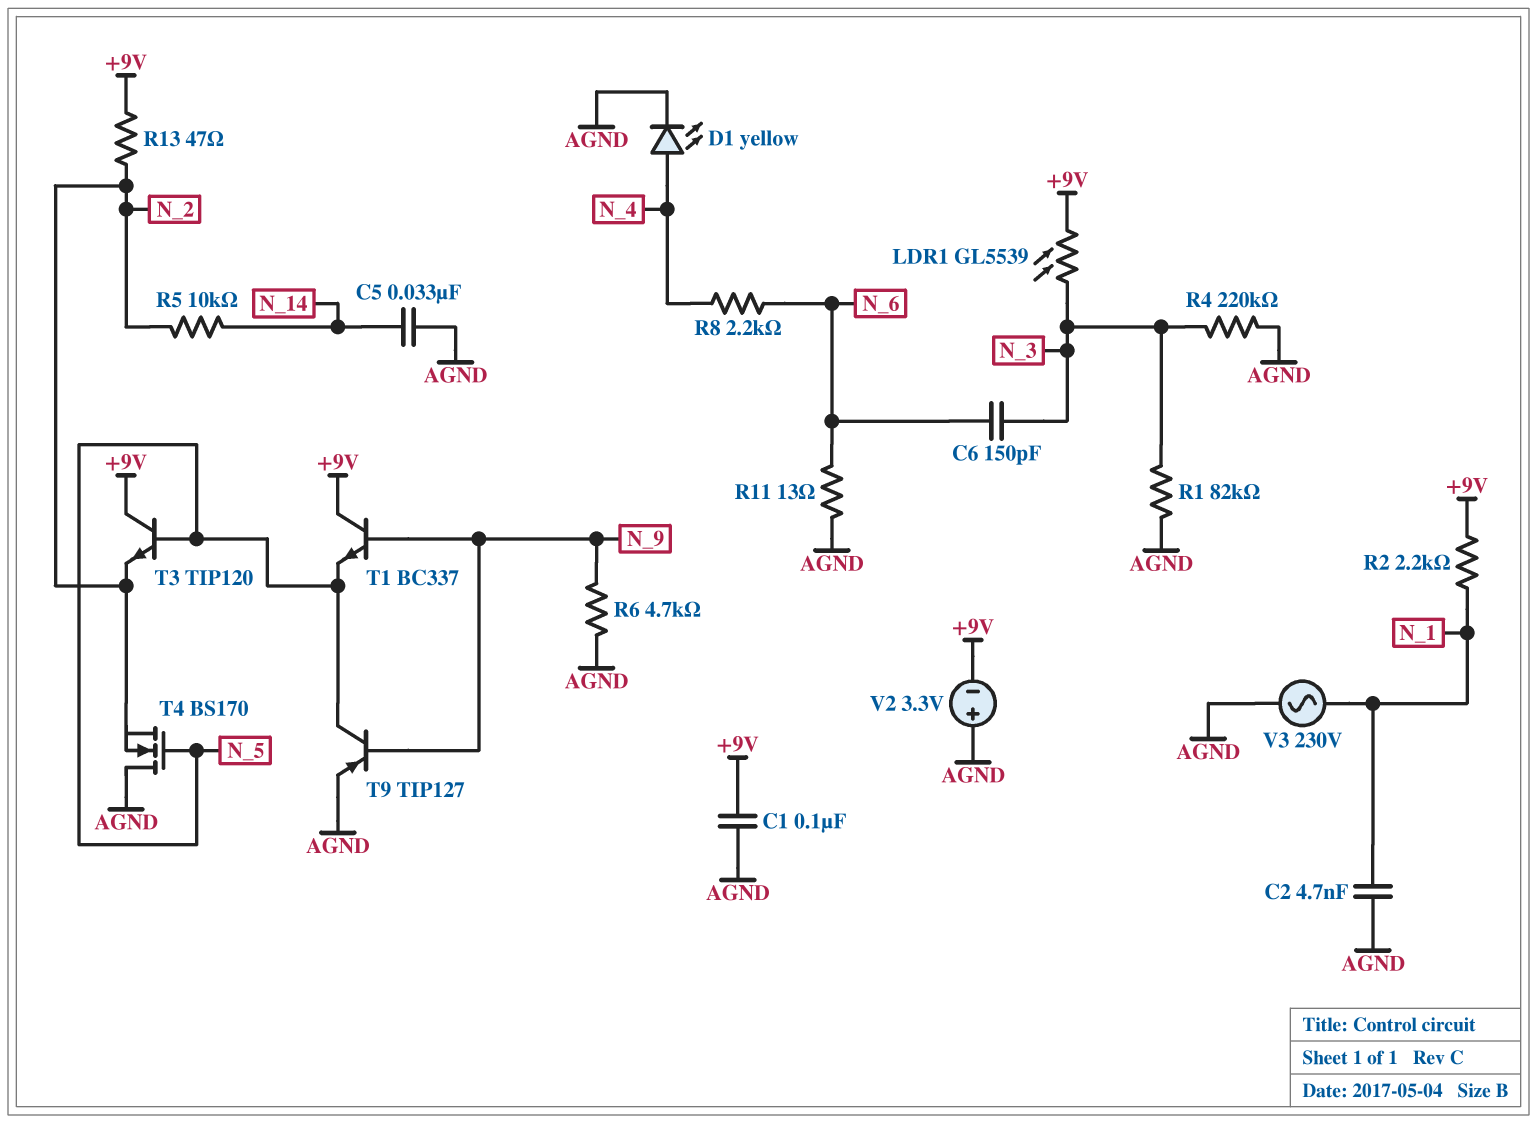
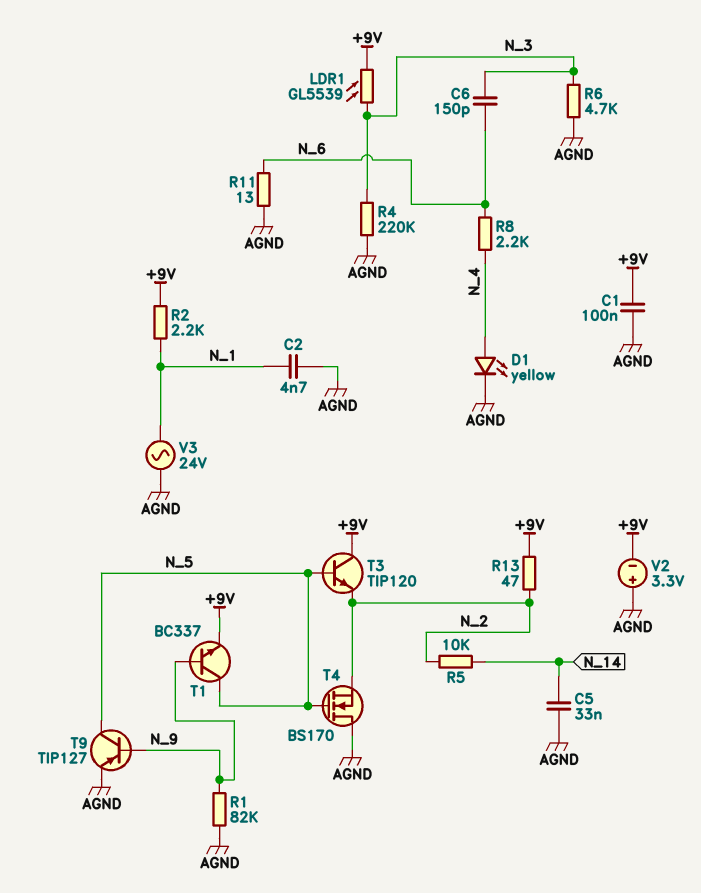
R1: 82k (AGND, N_3) -> 82k (AGND, N_9)
R6: 4.7k (AGND, N_9) -> 4.7k (AGND, N_3)
T1: NPN BC337 (B N_9, C +9V, E N_5) -> NPN BC337 (B N_9, C N_5, E +9V)
V3: AC 230V (AGND, N_1) -> AC 24V (AGND, N_1)

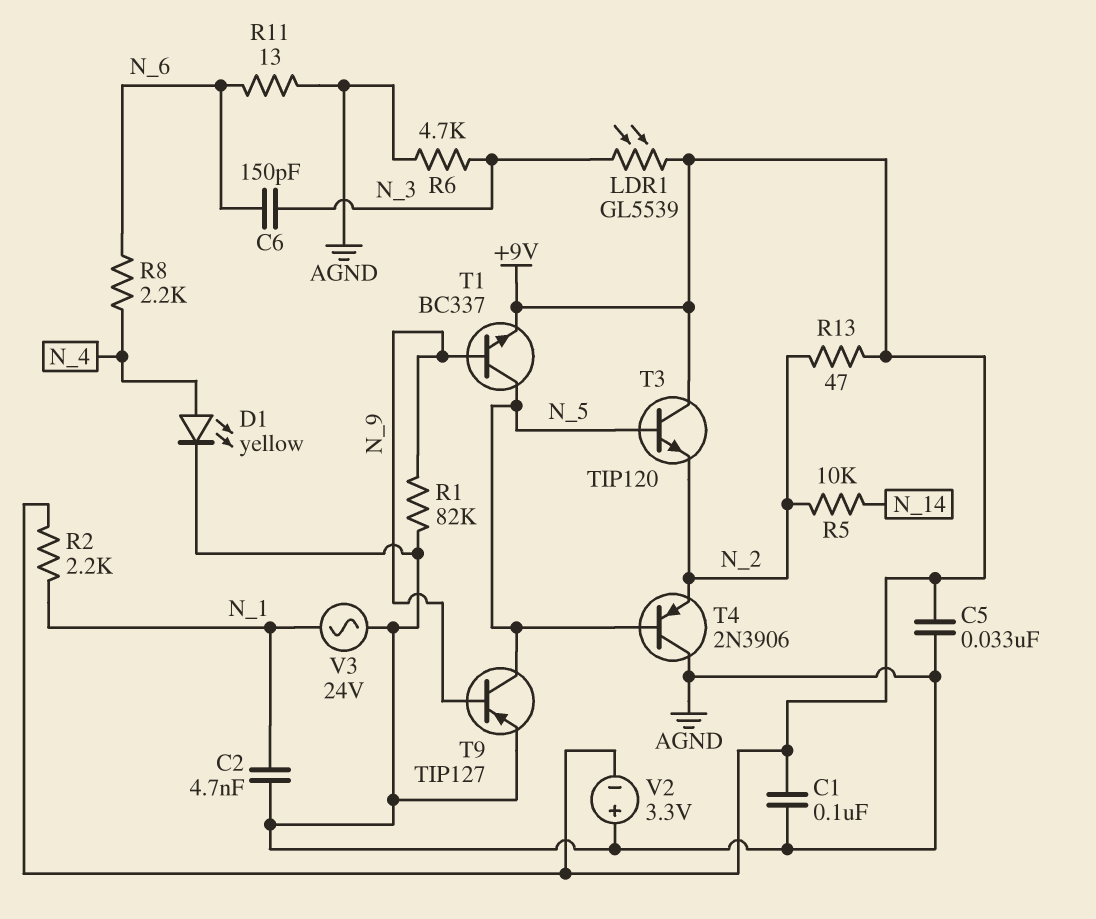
C5: 33nF (AGND, N_14) -> 33nF (+9V, AGND)
R4: 220k (AGND, N_3) -> none
T4: NMOS BS170 (G N_5, D AGND, S N_2) -> PNP 2N3906 (B N_5, C AGND, E N_2)

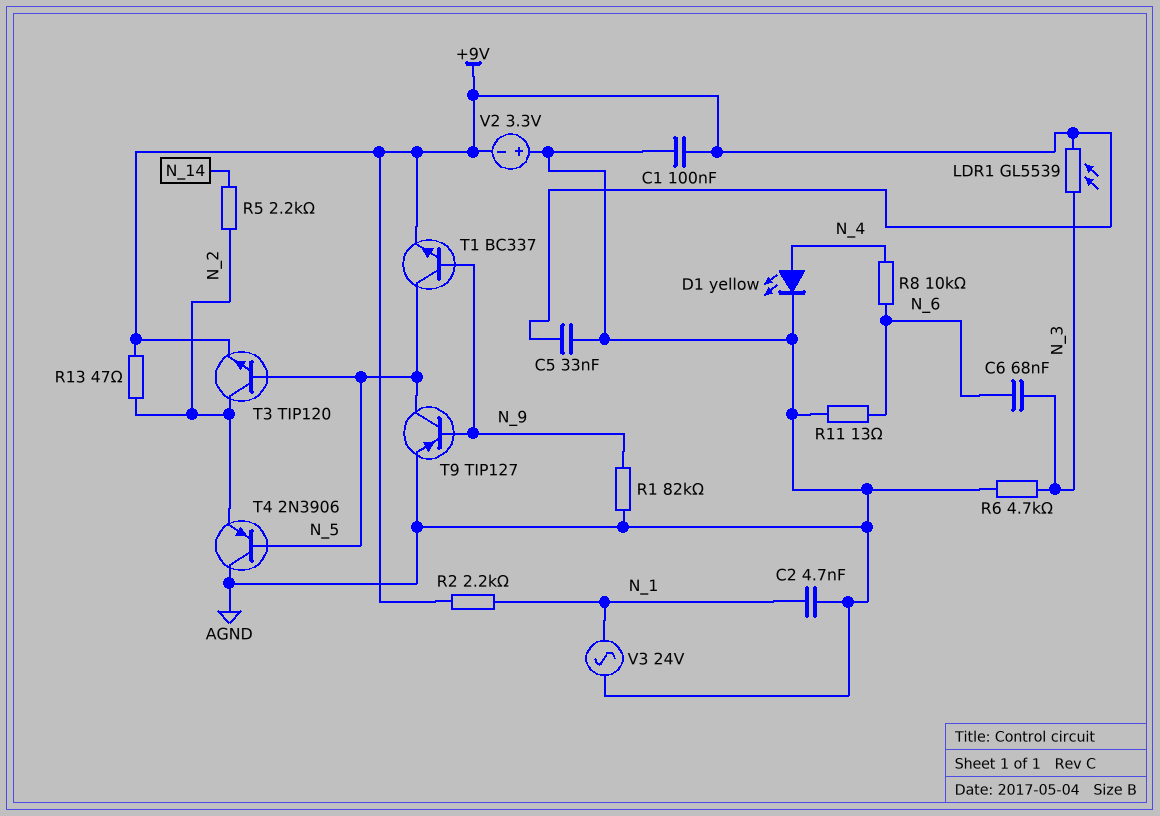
C6: 150pF (N_3, N_6) -> 68nF (N_3, N_6)
R5: 10k (N_2, N_14) -> 2.2k (N_2, N_14)
R8: 2.2k (N_4, N_6) -> 10k (N_4, N_6)
T3: NPN TIP120 (B N_5, C +9V, E N_2) -> NPN TIP120 (B N_5, C N_2, E +9V)

